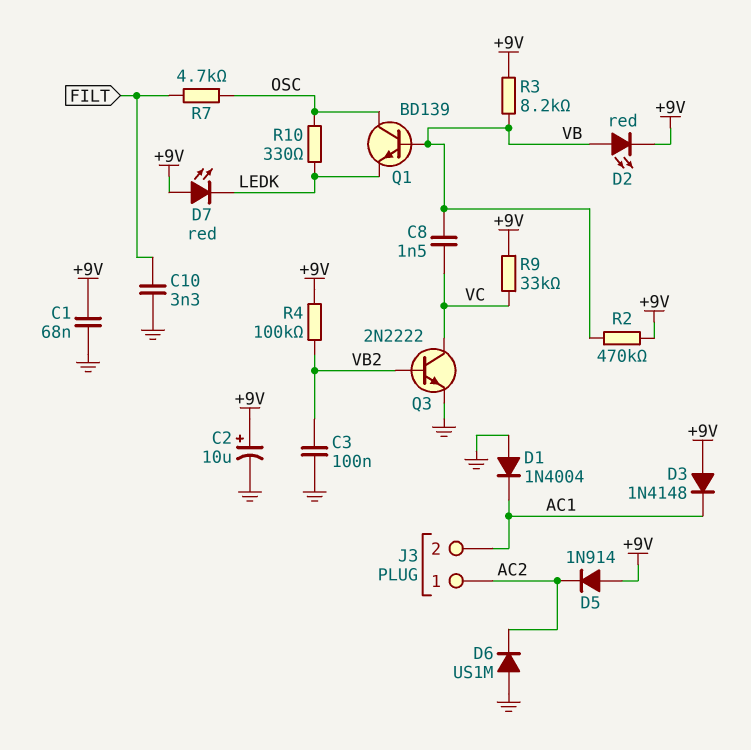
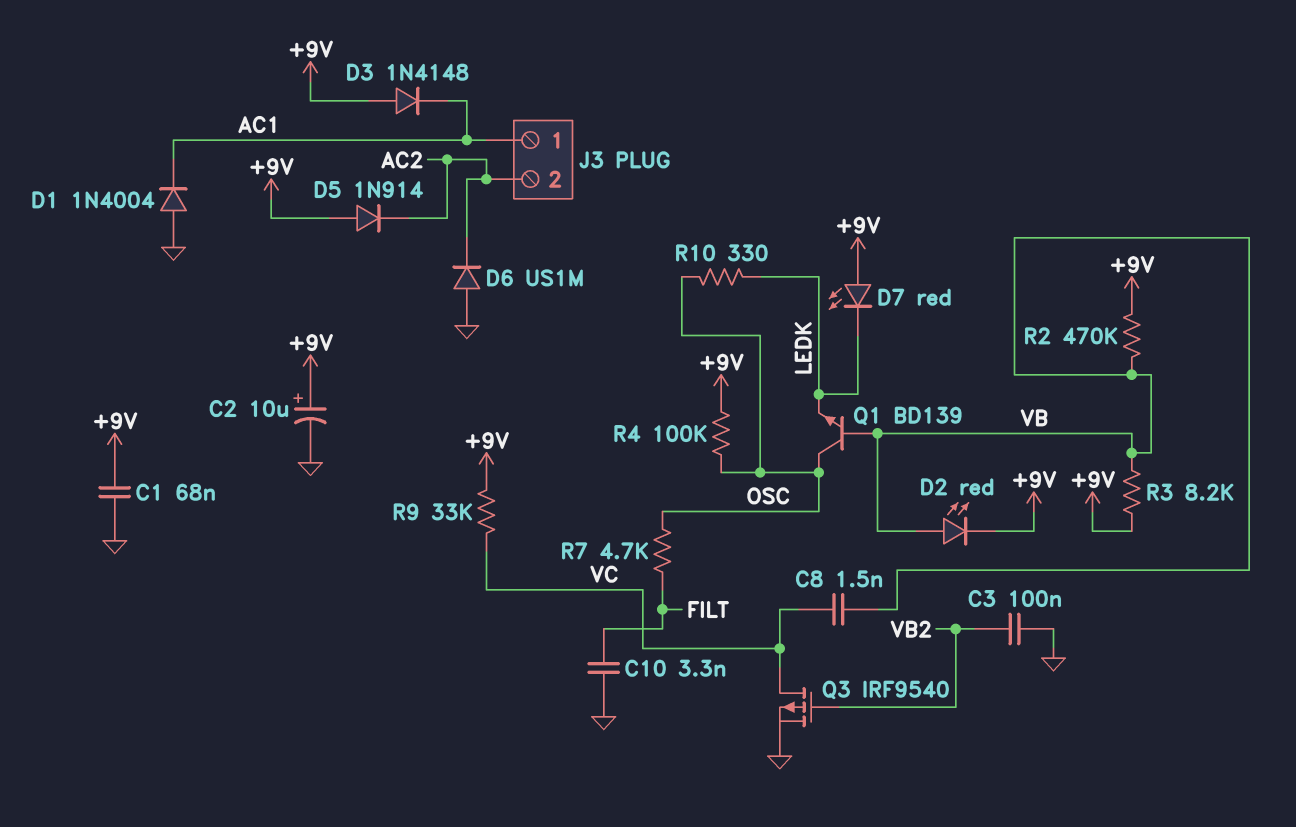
J3 pin 1: AC2 -> AC1
J3 pin 2: AC1 -> AC2
Q3: NPN 2N2222 (B VB2, C VC, E GND) -> PMOS IRF9540 (G VB2, D VC, S GND)
R4: 100k (+9V, VB2) -> 100k (+9V, OSC)

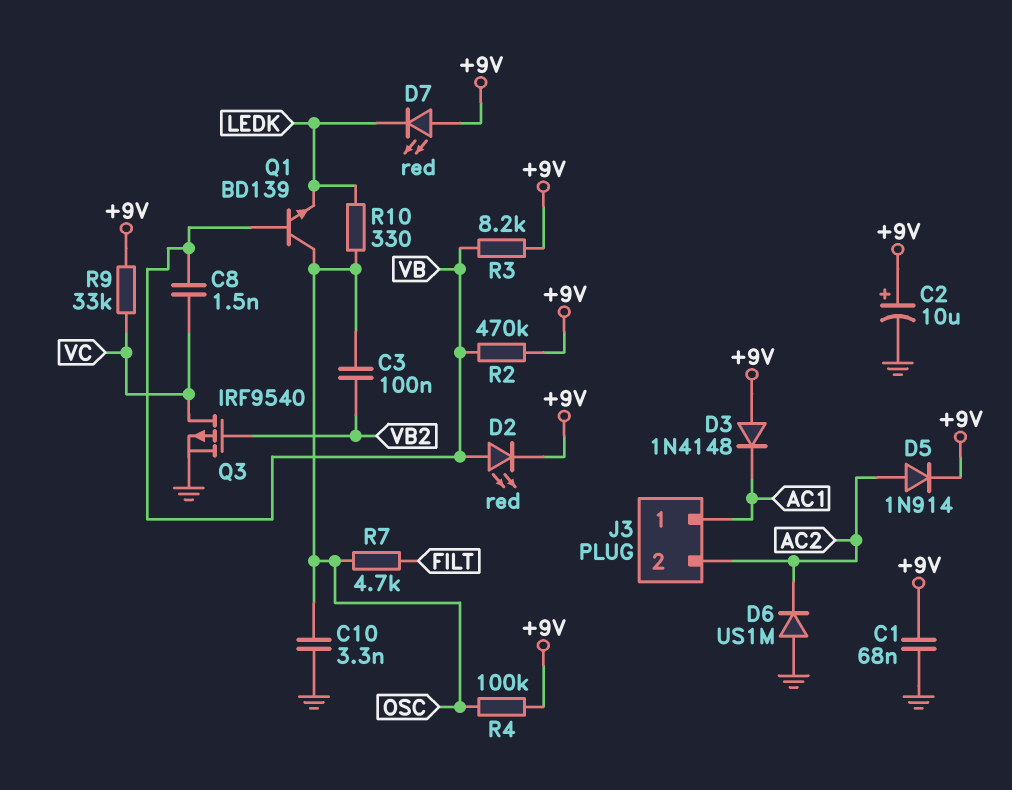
C3: 100nF (GND, VB2) -> 100nF (OSC, VB2)
C10: 3.3nF (FILT, GND) -> 3.3nF (GND, OSC)
D1: diode 1N4004 (A GND, K AC1) -> none
D5: diode 1N914 (A +9V, K AC2) -> diode 1N914 (A AC2, K +9V)

